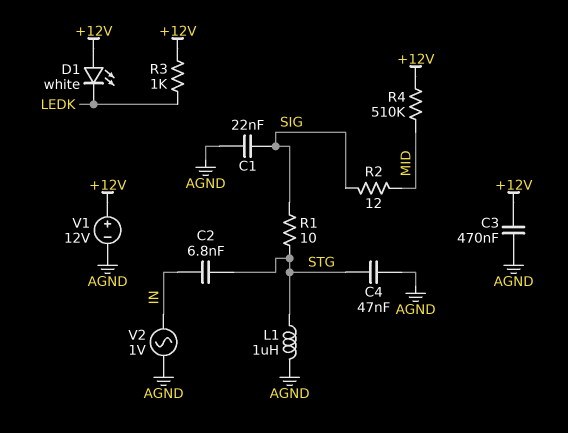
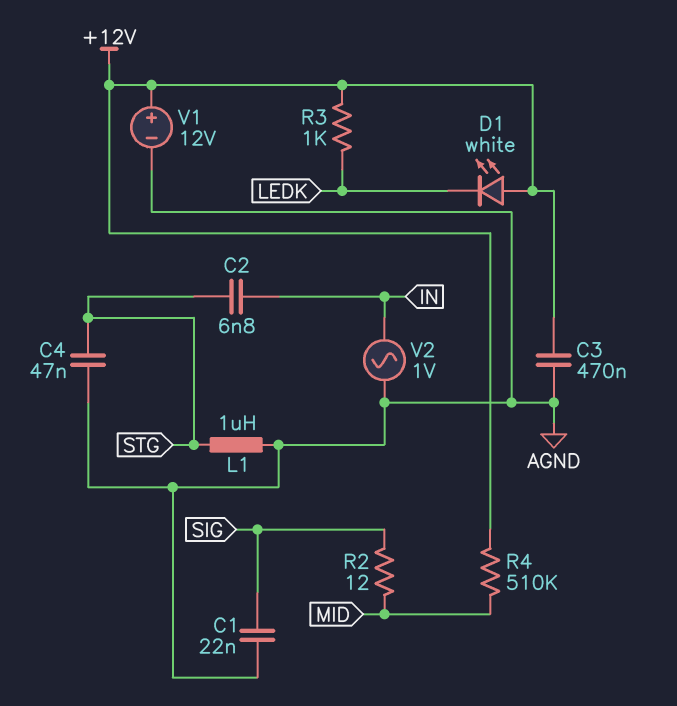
R1: 10 (SIG, STG) -> none

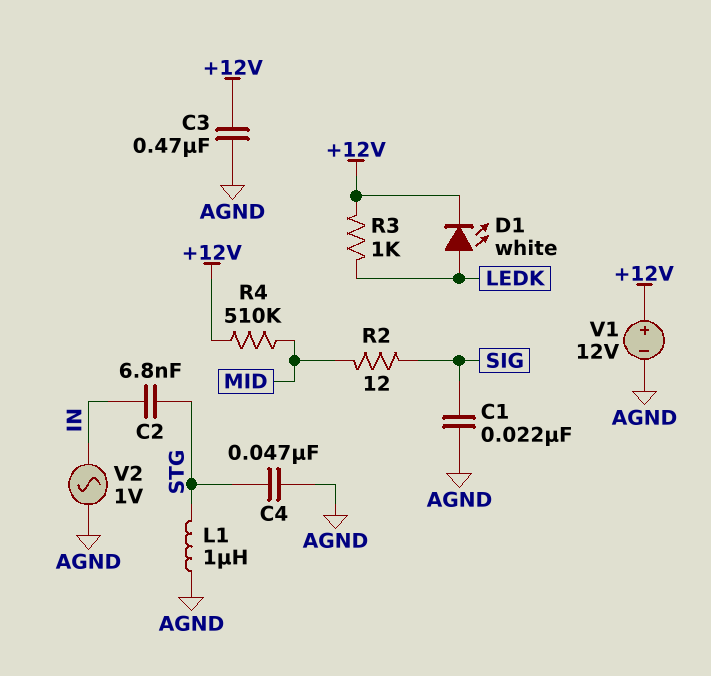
D1: LED white (A +12V, K LEDK) -> LED white (A LEDK, K +12V)

